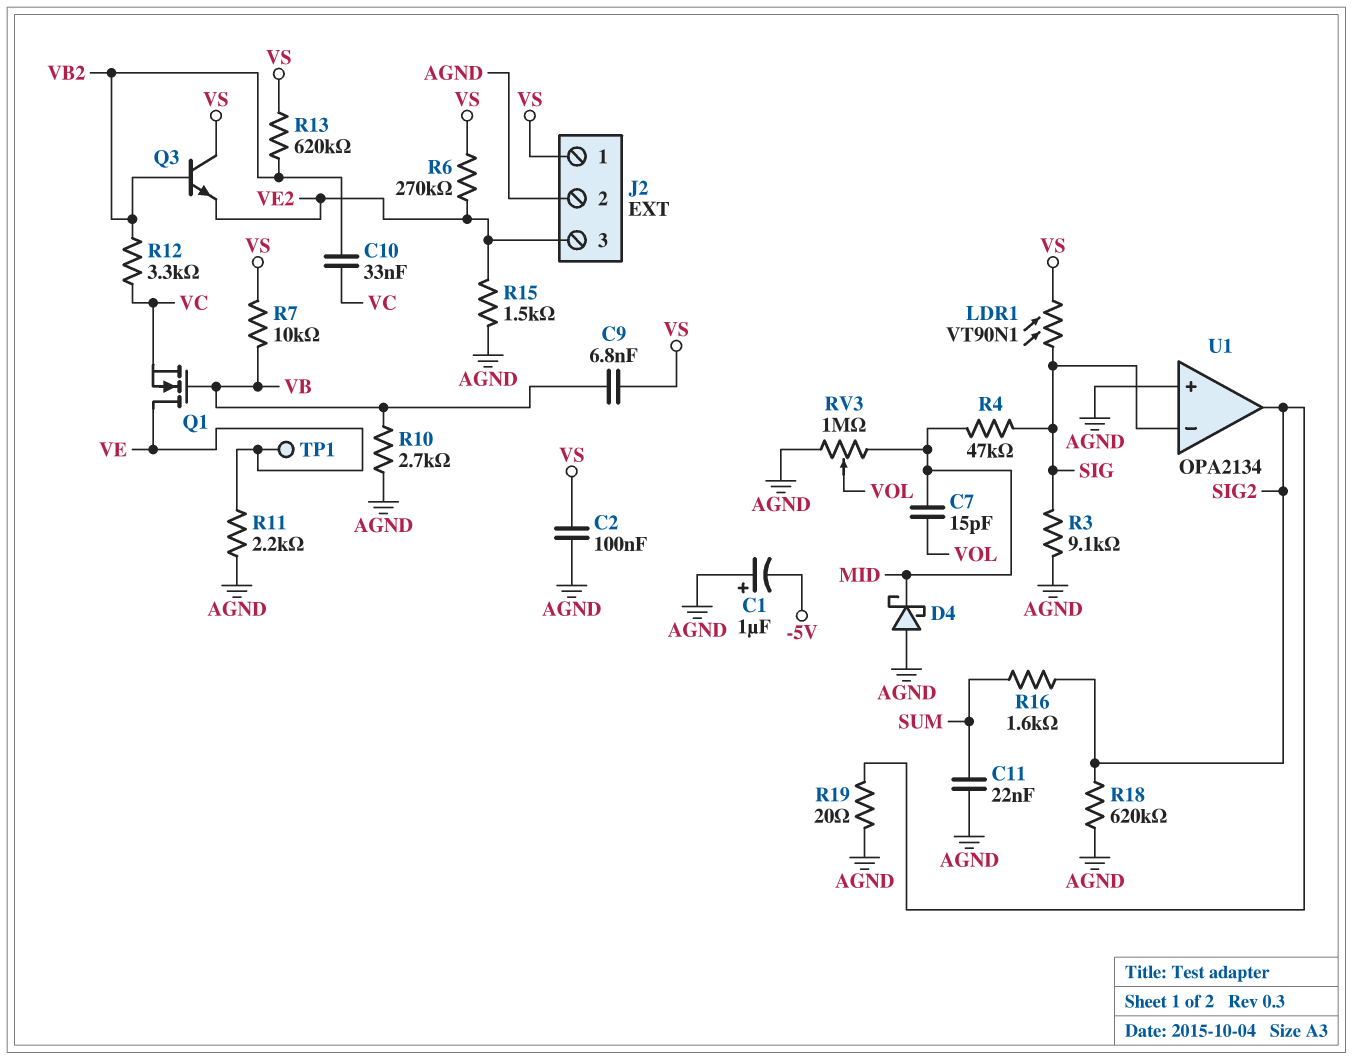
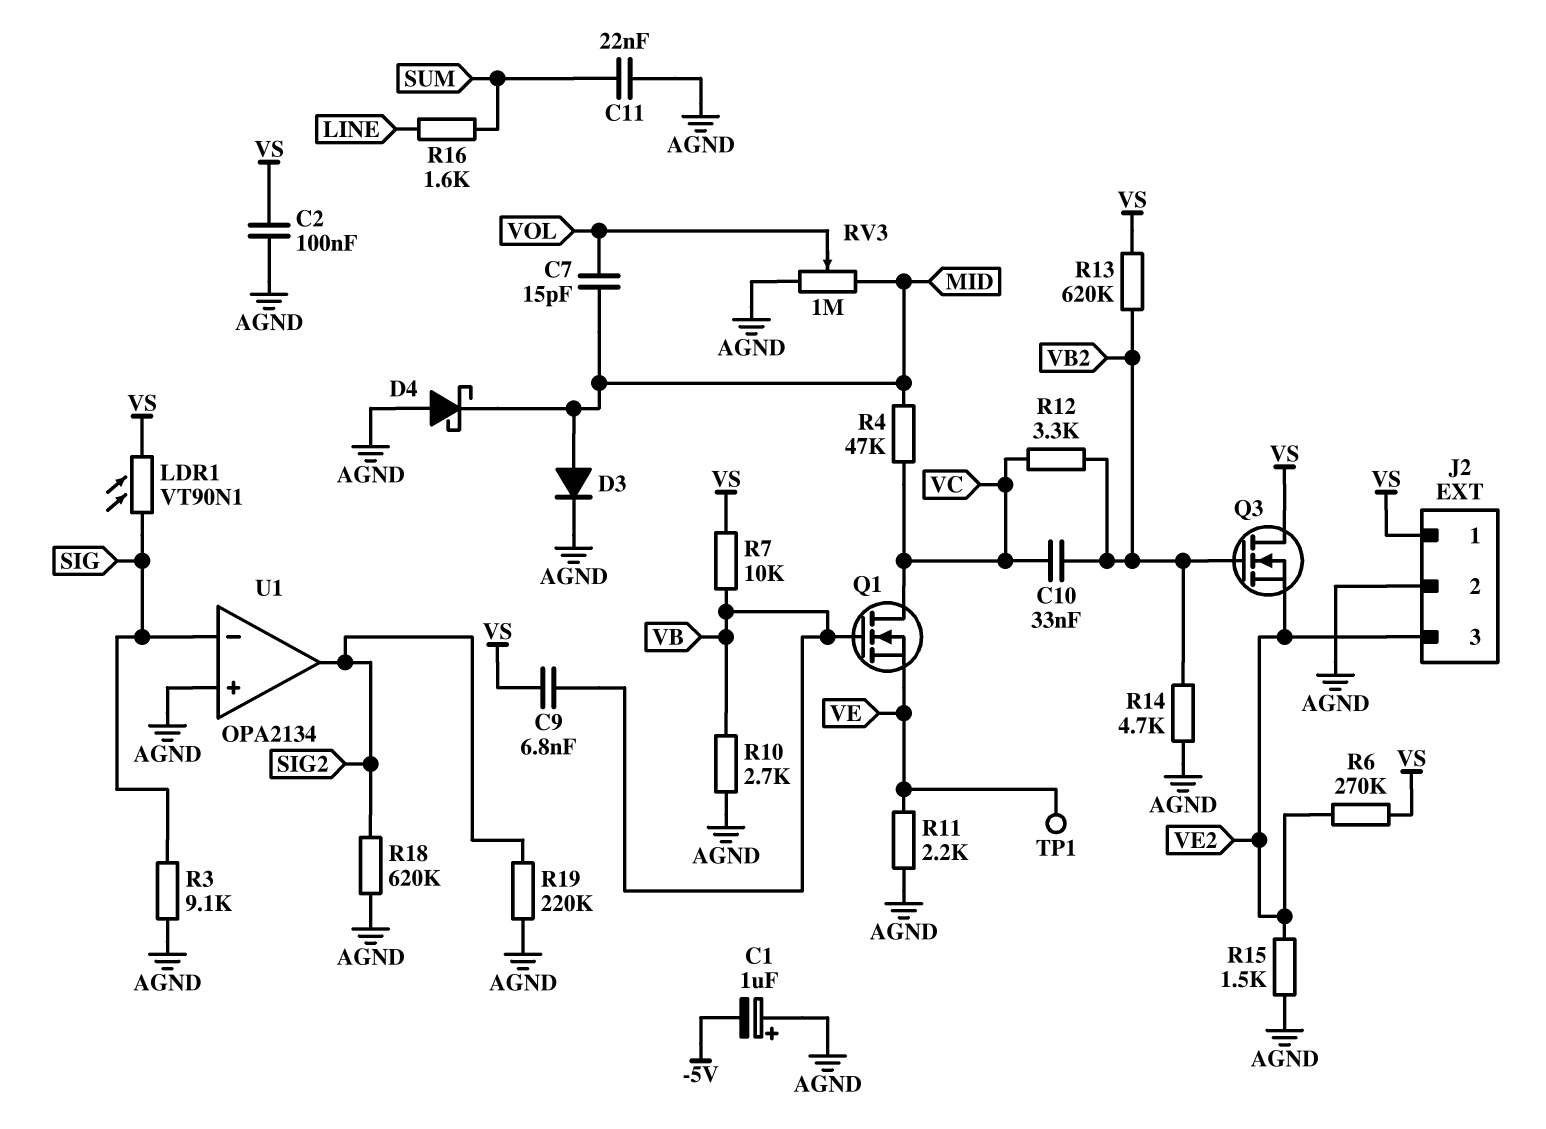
D3: none -> diode (A MID, K AGND)
Q1: NMOS (G VB, D VE, S VC) -> NMOS (G VB, D VC, S VE)
Q3: NPN (B VB2, C VS, E VE2) -> NMOS (G VB2, D VS, S VE2)
R4: 47k (MID, SIG) -> 47k (MID, VC)
R14: none -> 4.7k (AGND, VB2)
R16: 1.6k (SIG2, SUM) -> 1.6k (LINE, SUM)
R19: 20 (AGND, SIG2) -> 220k (AGND, SIG2)

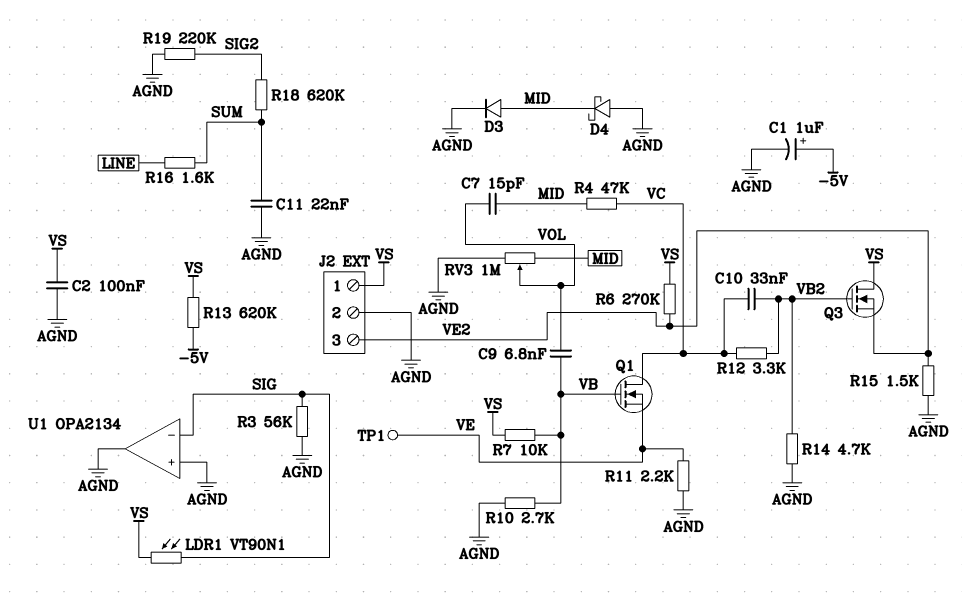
C1: 1uF (plus AGND, minus -5V) -> 1uF (plus -5V, minus AGND)
C9: 6.8nF (VB, VS) -> 6.8nF (VB, VOL)
R3: 9.1k (AGND, SIG) -> 56k (AGND, SIG)
R13: 620k (VB2, VS) -> 620k (-5V, VS)
R18: 620k (AGND, SIG2) -> 620k (SIG2, SUM)
U1 pin out: SIG2 -> AGND

